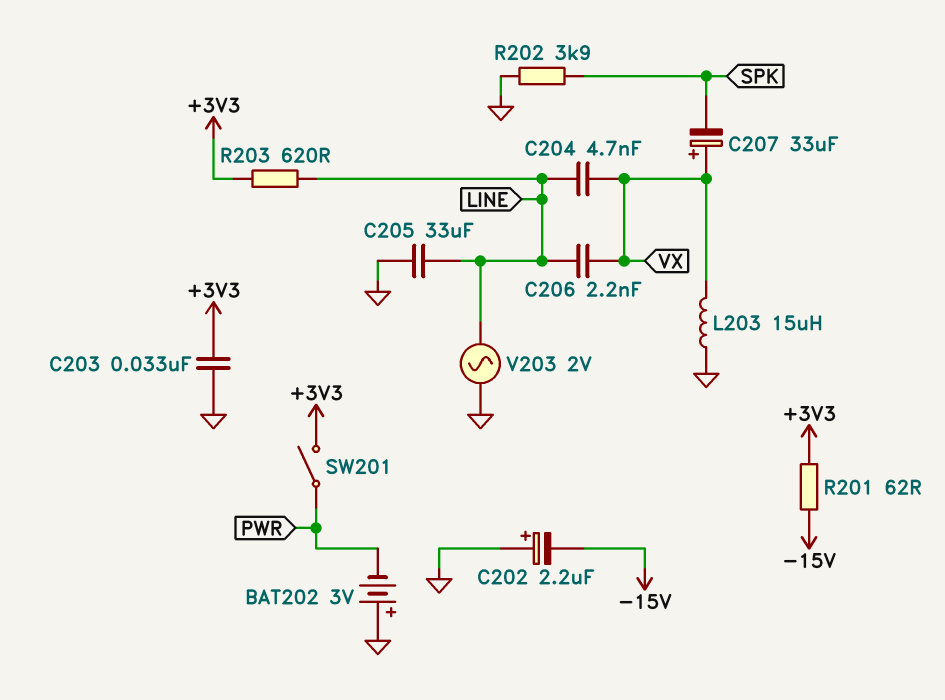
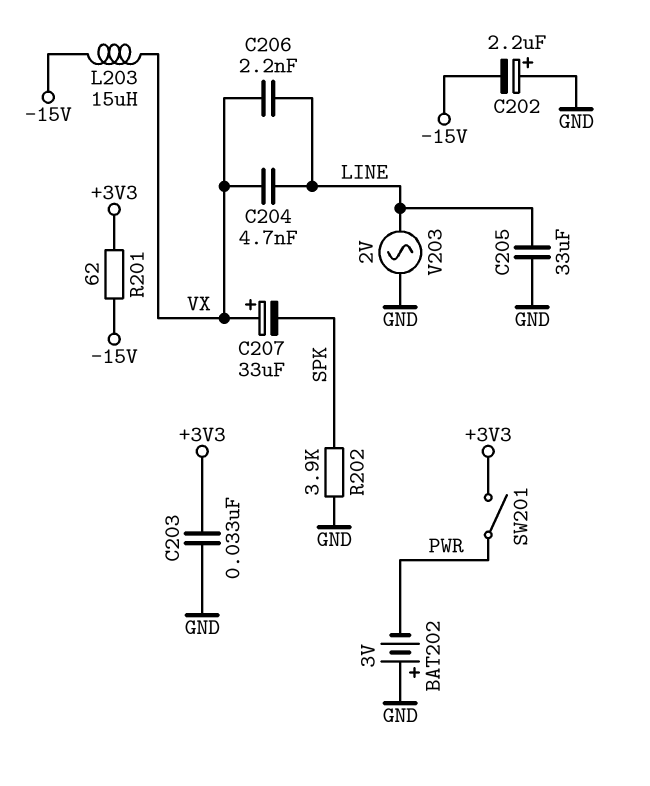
L203: 15uH (GND, VX) -> 15uH (-15V, VX)
R203: 620 (+3V3, LINE) -> none

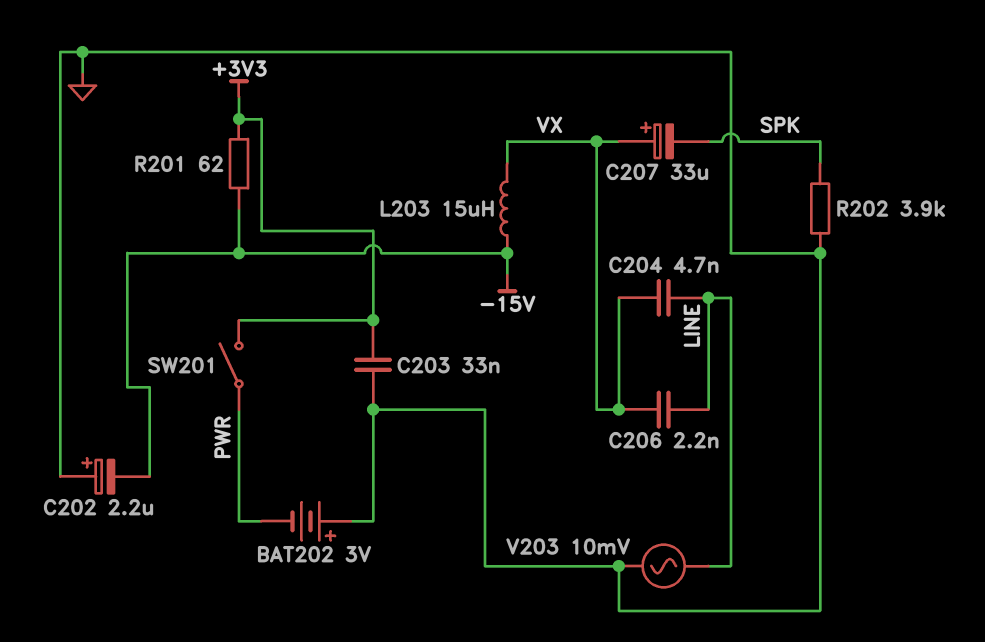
C205: 33uF (GND, LINE) -> none
V203: AC 2V (GND, LINE) -> AC 10mV (GND, LINE)

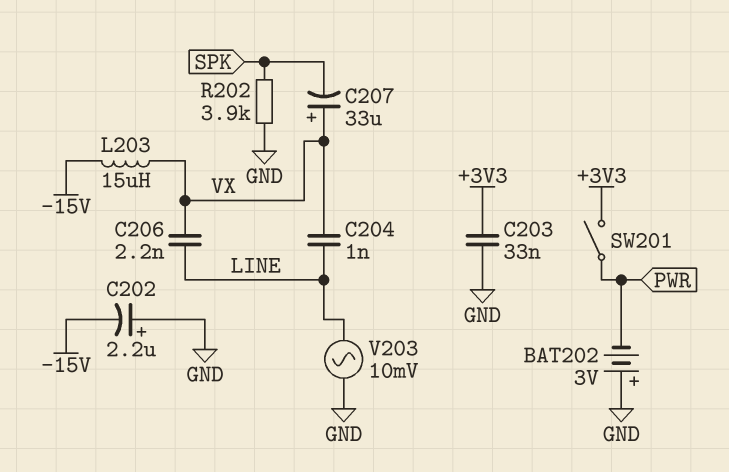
C204: 4.7nF (LINE, VX) -> 1nF (LINE, VX)
R201: 62 (+3V3, -15V) -> none

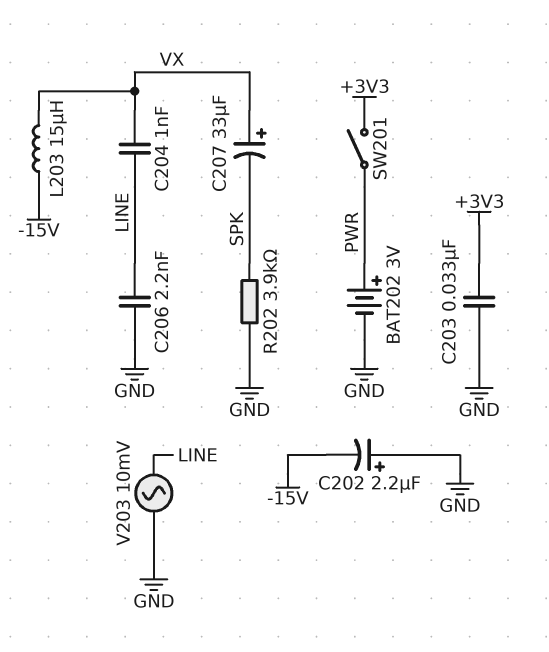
BAT202: 3V (plus GND, minus PWR) -> 3V (plus PWR, minus GND)
C206: 2.2nF (LINE, VX) -> 2.2nF (GND, LINE)

